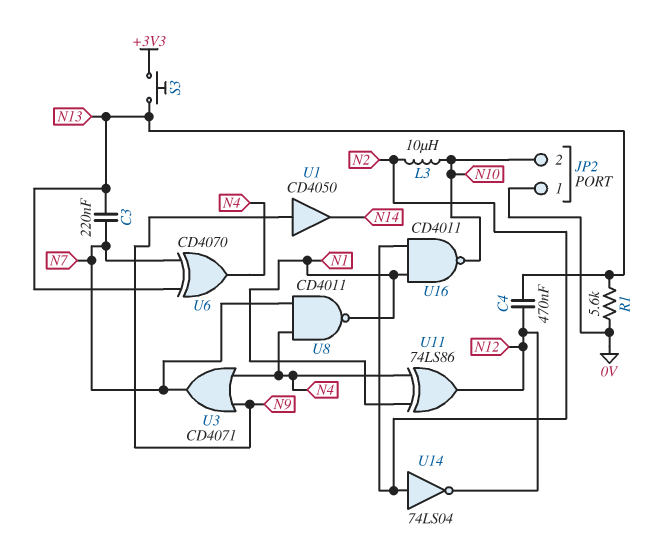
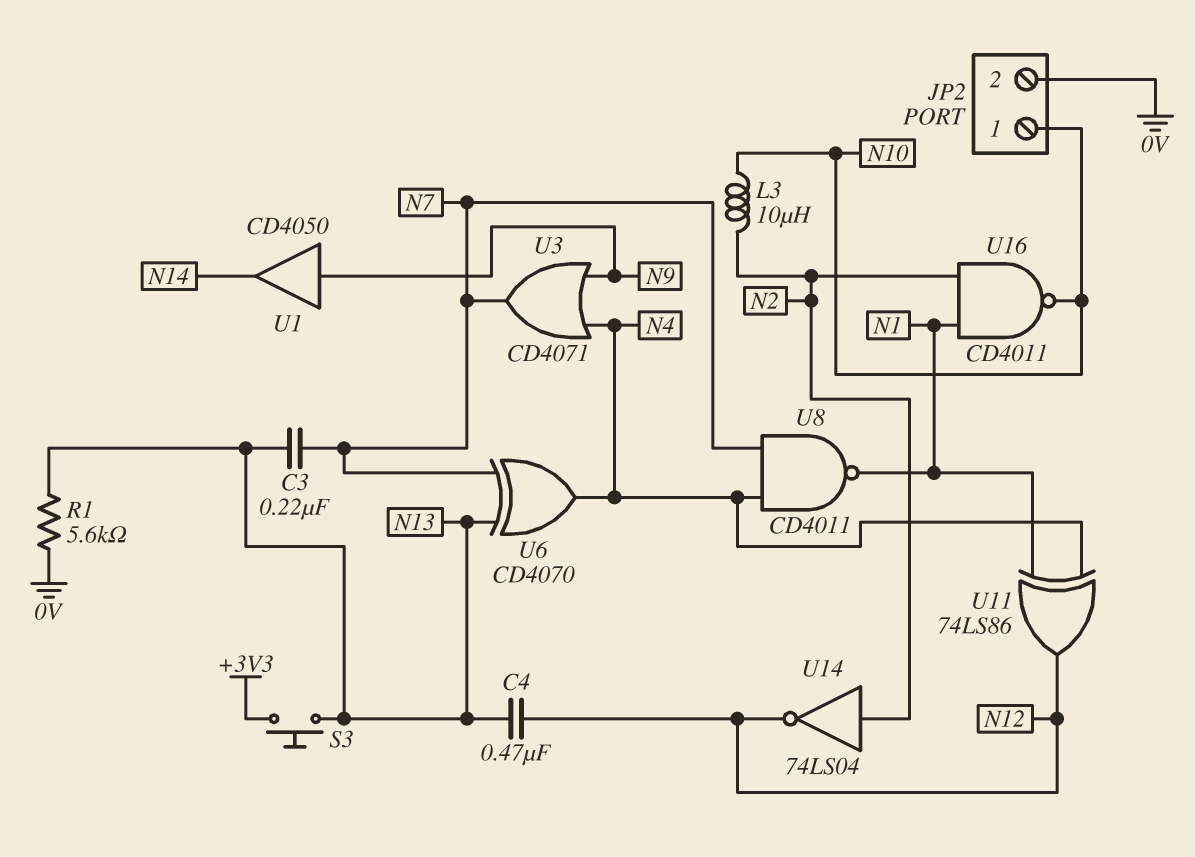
JP2 pin 1: 0V -> N10
JP2 pin 2: N10 -> 0V

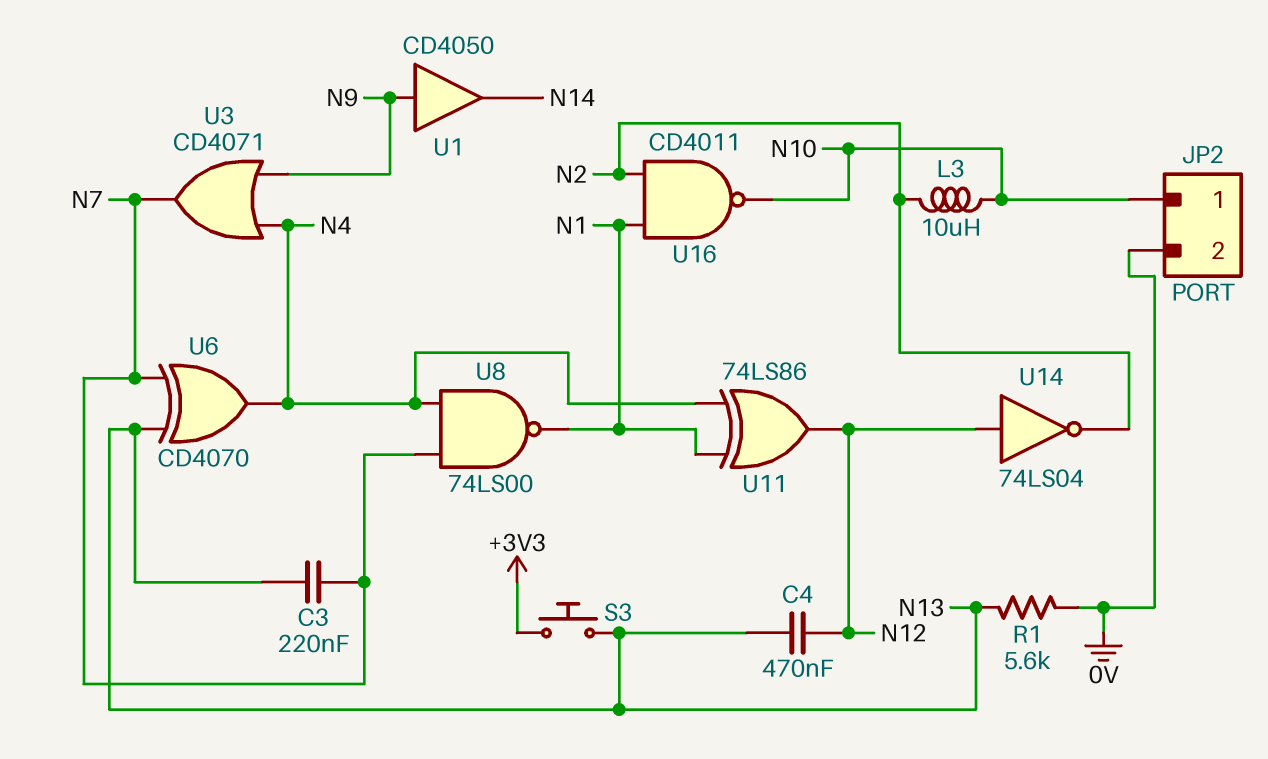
U8: NAND CD4011 (in N4, in N7, out N1) -> NAND 74LS00 (in N4, in N7, out N1)
U14: NOT 74LS04 (in N2, out N12) -> NOT 74LS04 (in N12, out N2)

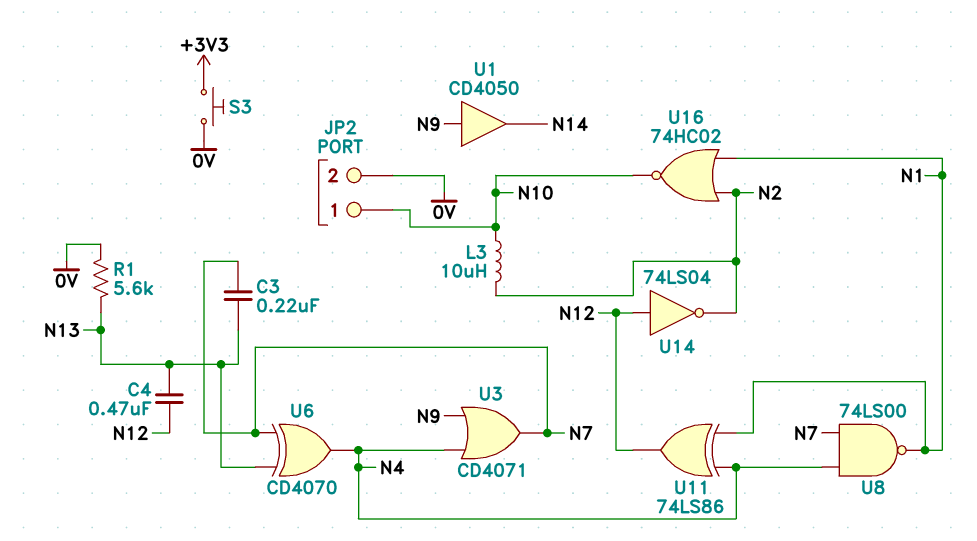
S3: button (+3V3, N13) -> button (+3V3, 0V)
U16: NAND CD4011 (in N1, in N2, out N10) -> NOR 74HC02 (in N1, in N2, out N10)

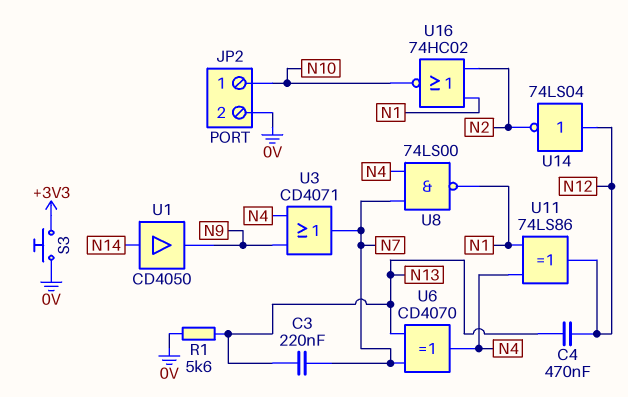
L3: 10uH (N2, N10) -> none
U1: buffer CD4050 (in N9, out N14) -> buffer CD4050 (in N14, out N9)

